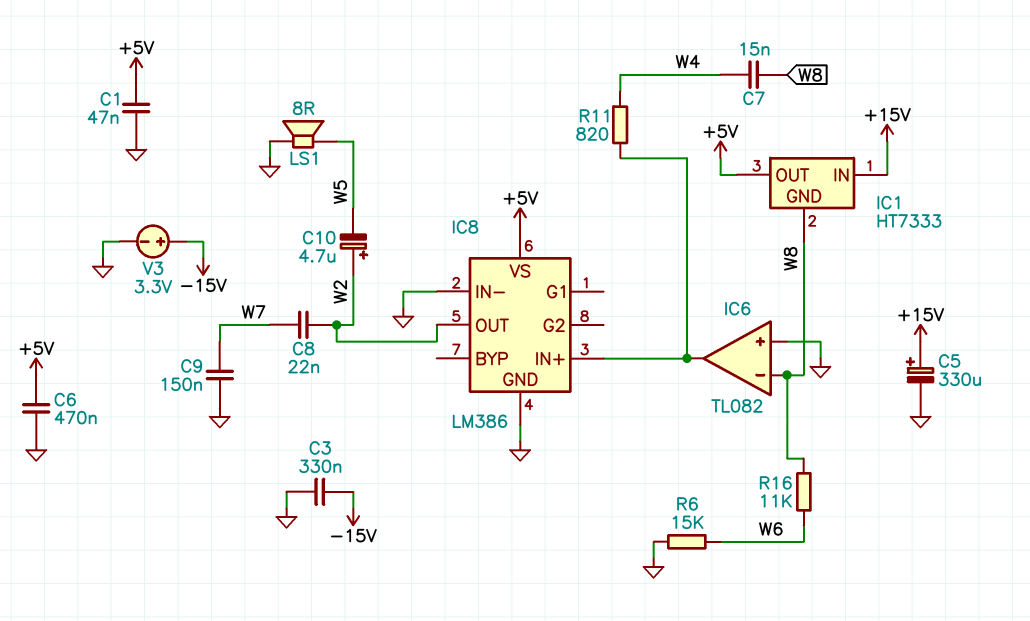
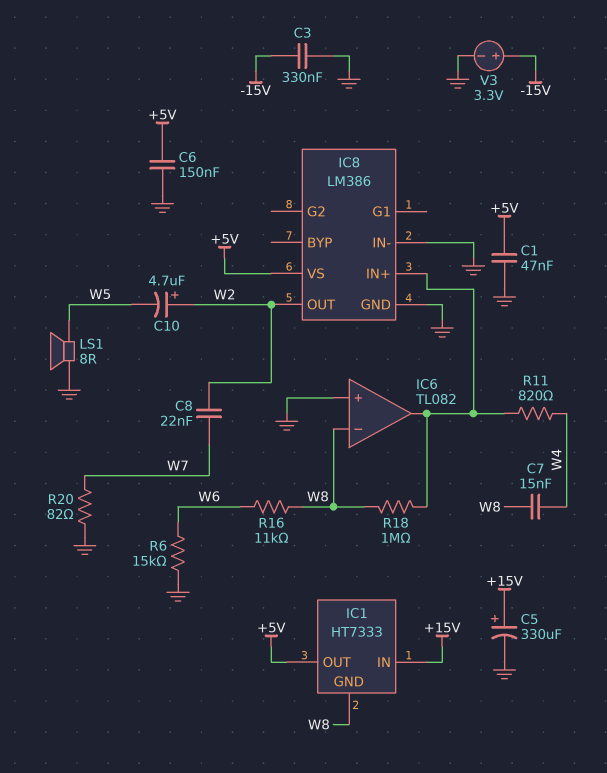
C6: 470nF (+5V, GND) -> 150nF (+5V, GND)
C9: 150nF (GND, W7) -> none
R18: none -> 1M (IC6/out, W8)
R20: none -> 82 (GND, W7)

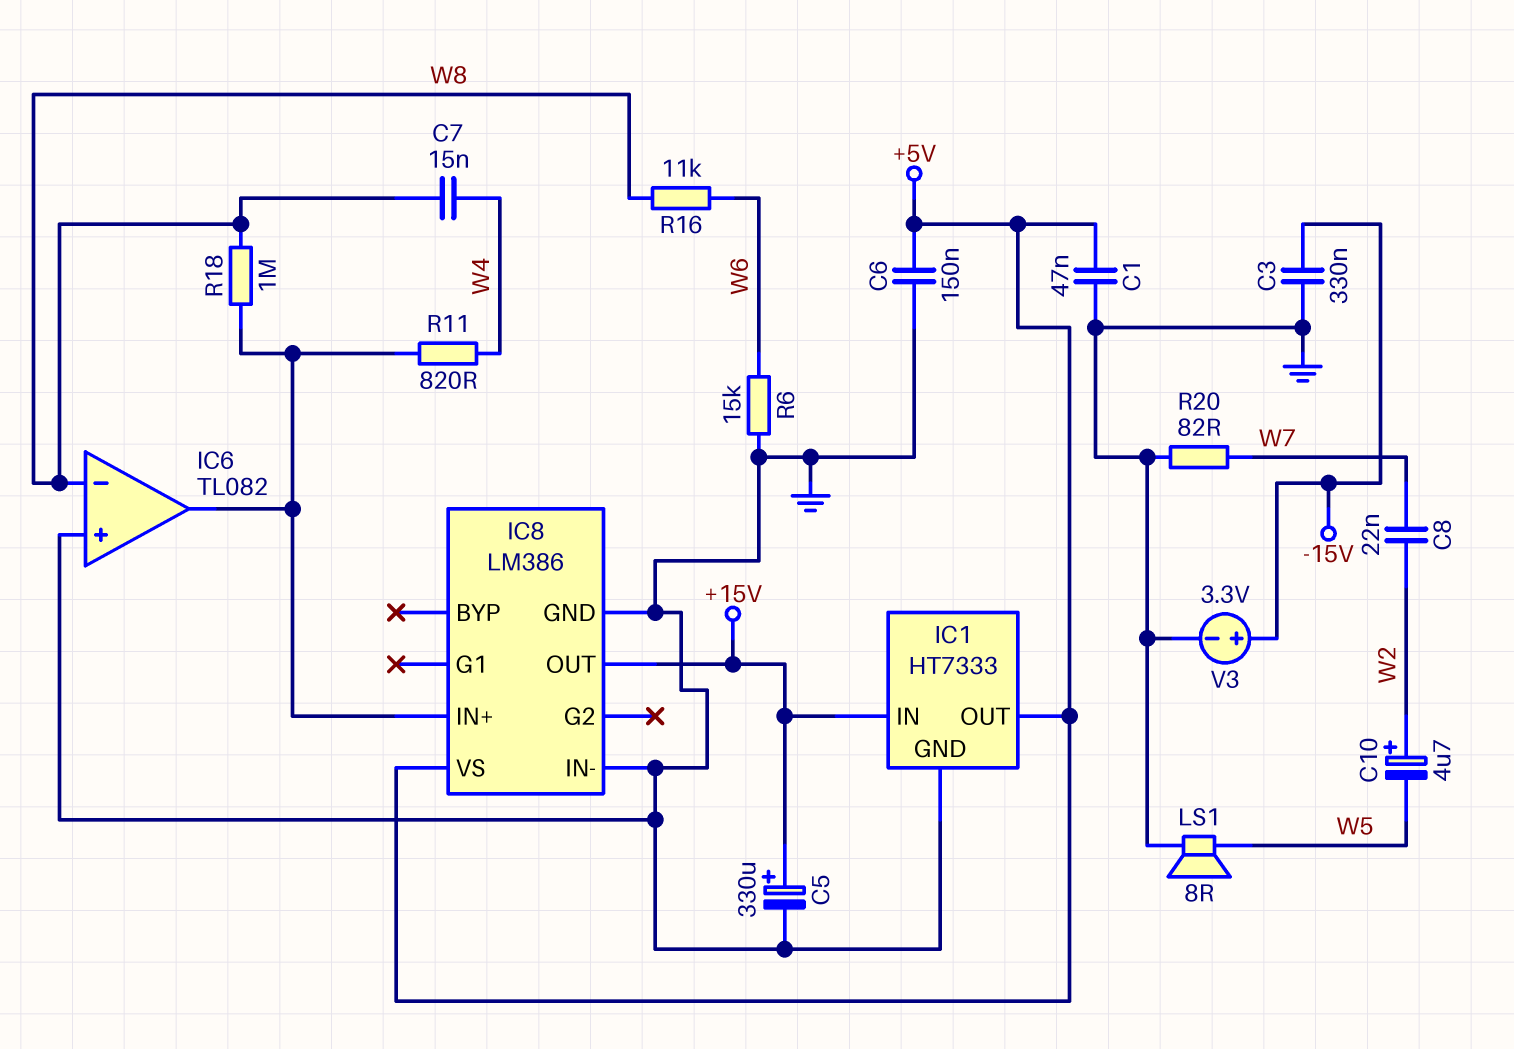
IC1 pin GND: W8 -> GND
IC8 pin OUT: W2 -> +15V

